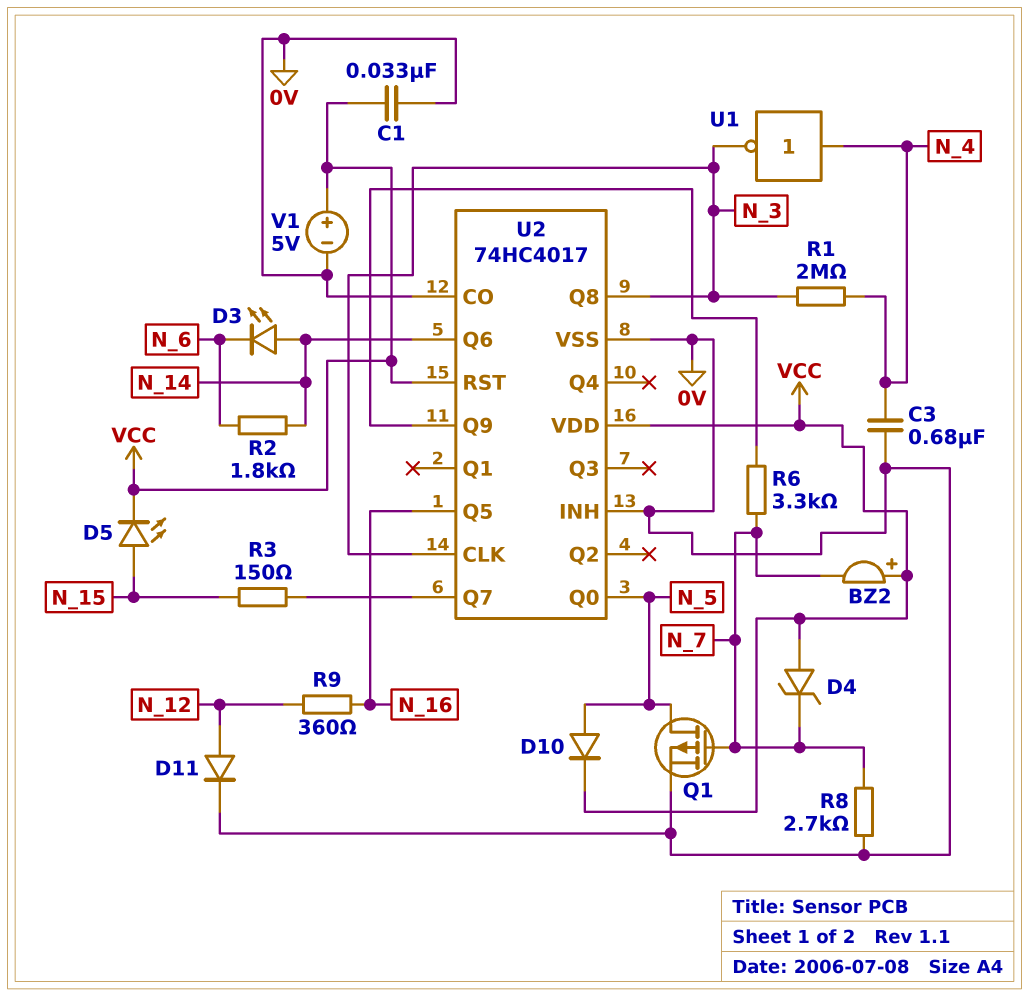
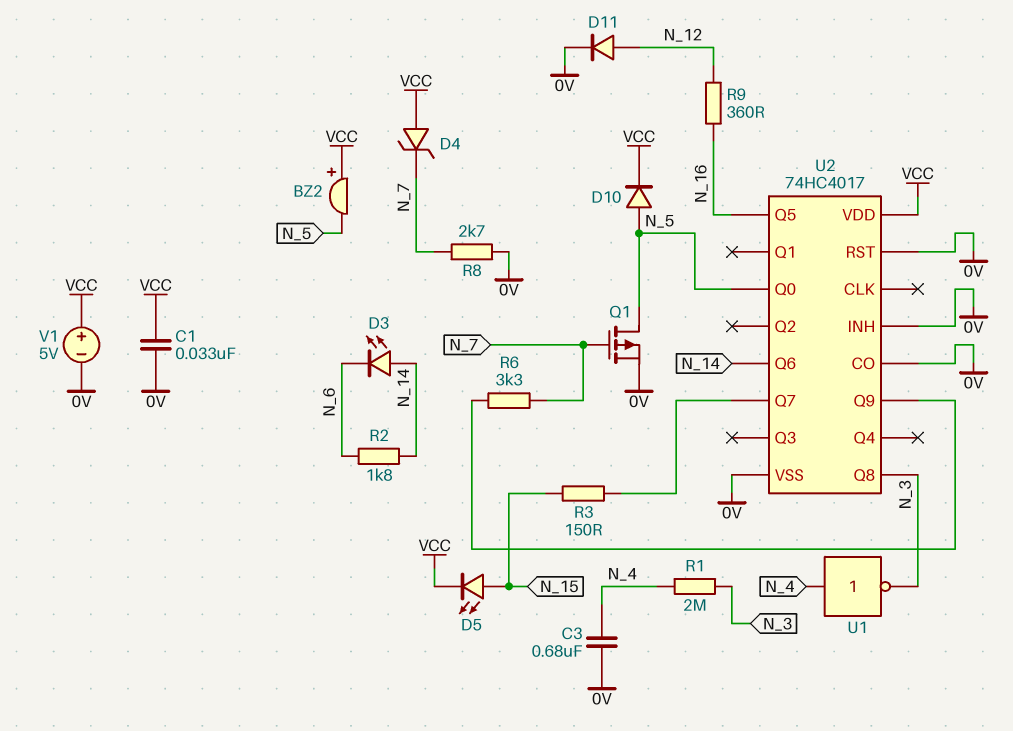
BZ2: buzzer (plus VCC, minus N_7) -> buzzer (plus VCC, minus N_5)
U2 pin CLK: N_3 -> none
U2 pin RST: VCC -> 0V

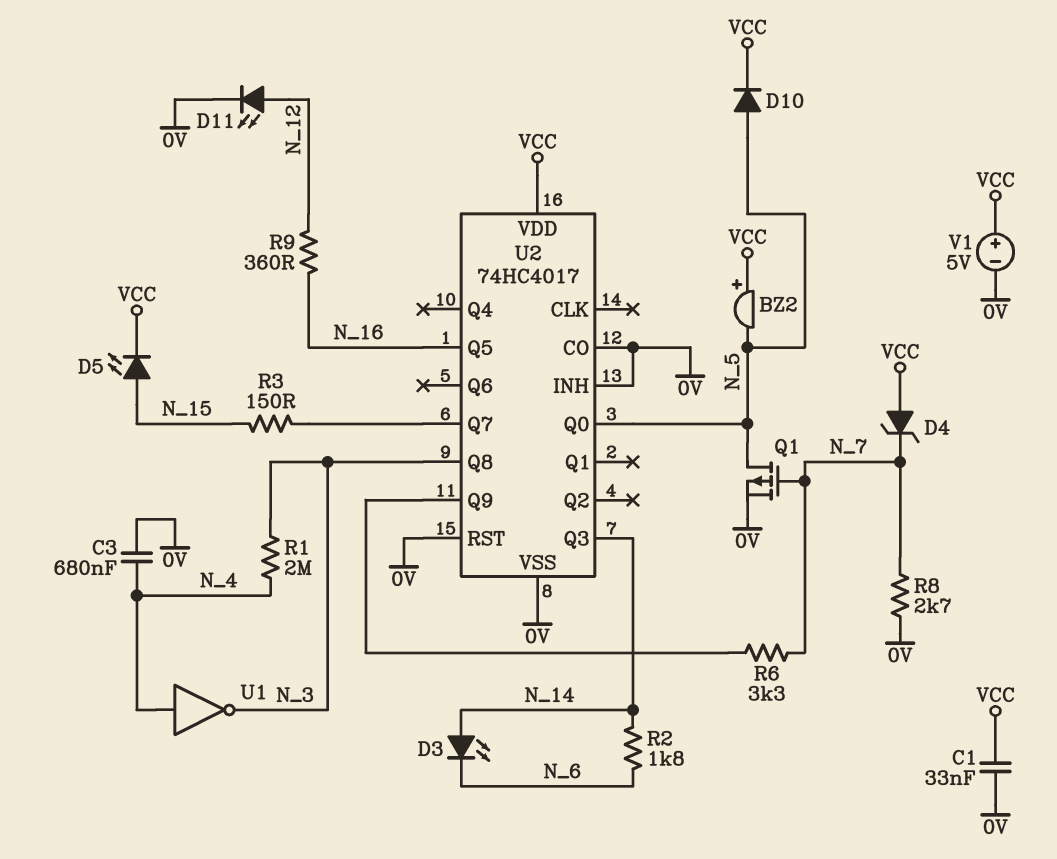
D11: diode (A N_12, K 0V) -> LED (A N_12, K 0V)
U2 pin Q3: none -> N_14
U2 pin Q6: N_14 -> none

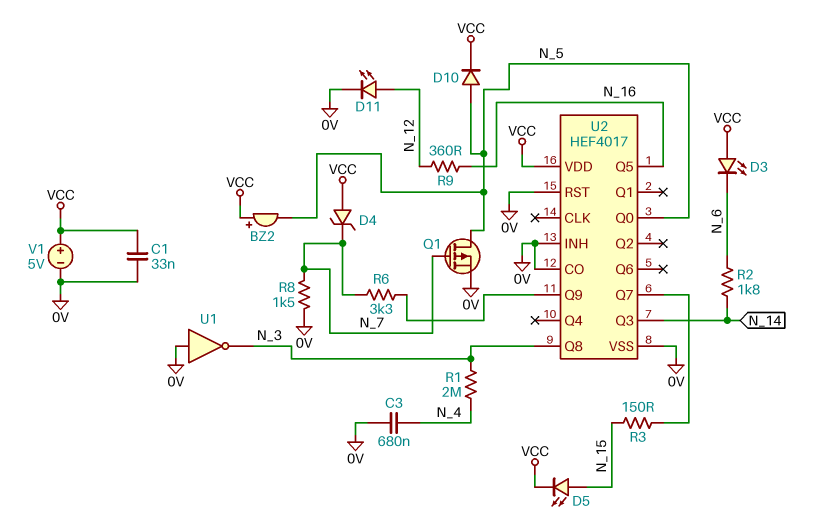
D3: LED (A N_14, K N_6) -> LED (A VCC, K N_6)
R8: 2.7k (0V, N_7) -> 1.5k (0V, N_7)
U1: NOT (in N_4, out N_3) -> NOT (in 0V, out N_3)
U2: 74HC4017 -> HEF4017

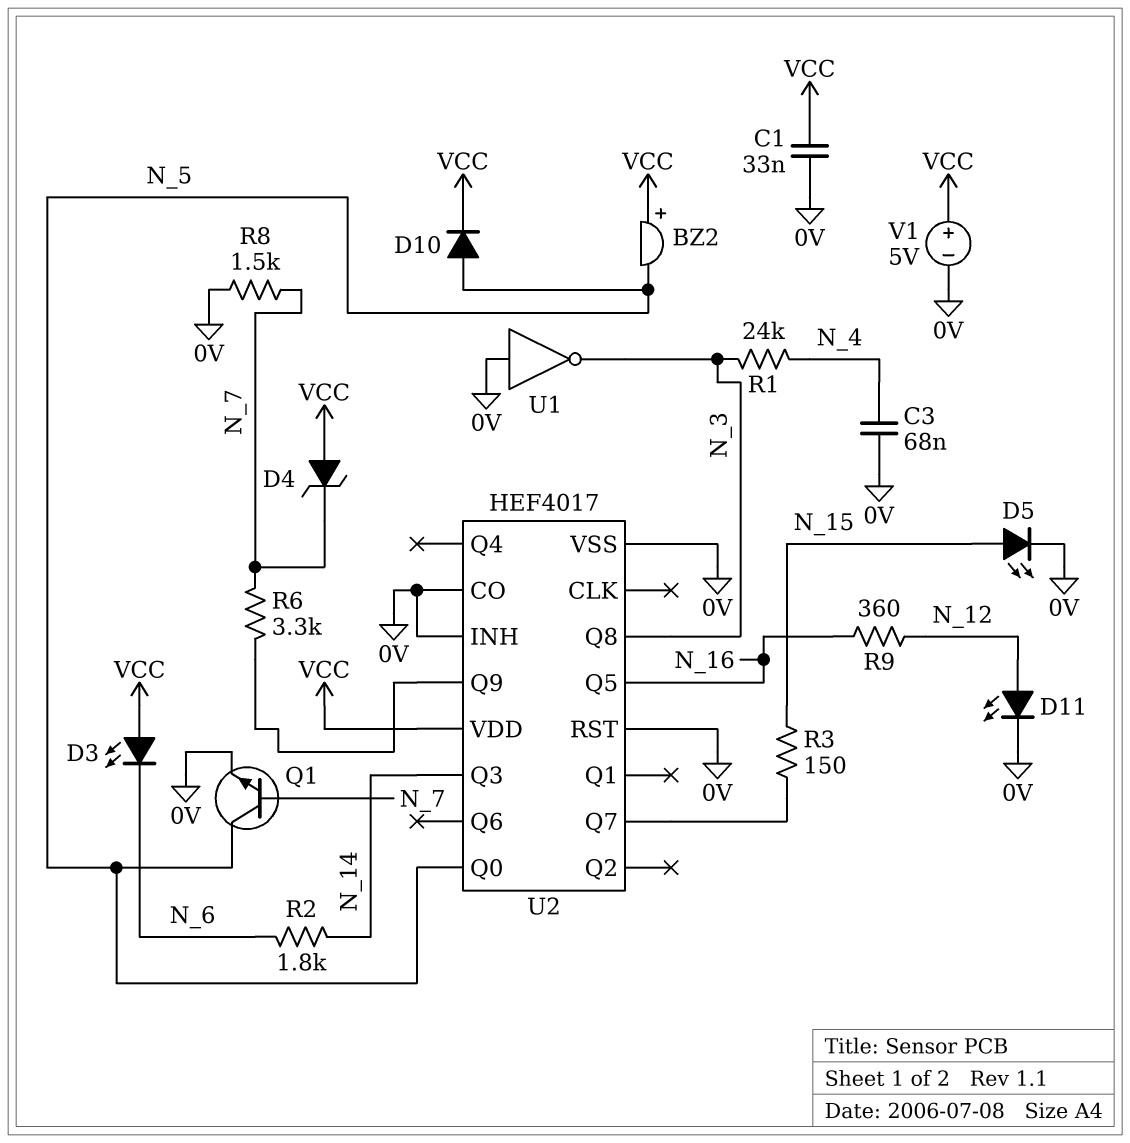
C3: 680nF (0V, N_4) -> 68nF (0V, N_4)
D5: LED (A N_15, K VCC) -> LED (A N_15, K 0V)
Q1: PMOS (G N_7, D N_5, S 0V) -> NPN (B N_7, C N_5, E 0V)
R1: 2M (N_3, N_4) -> 24k (N_3, N_4)

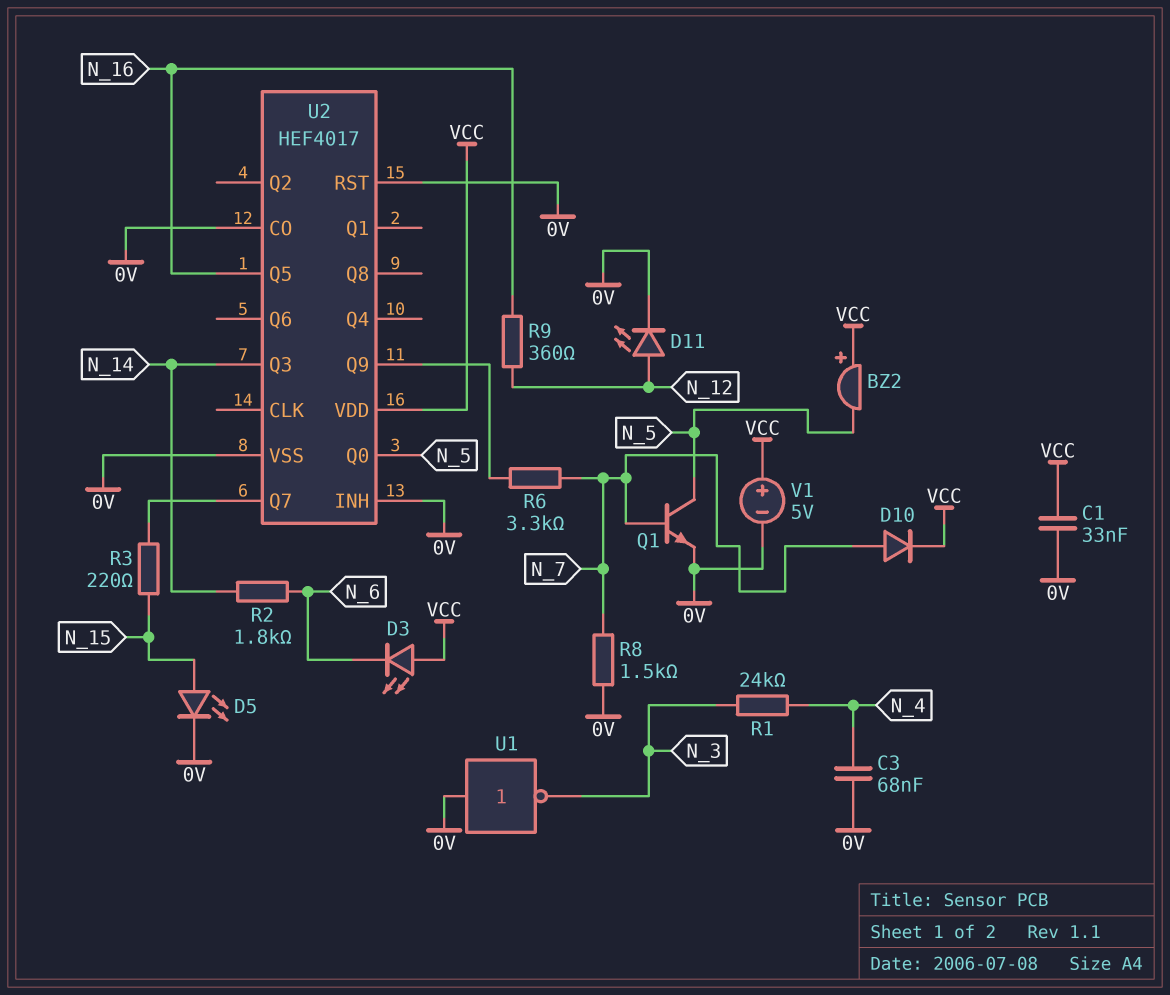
D4: zener (A VCC, K N_7) -> none
D10: diode (A N_5, K VCC) -> diode (A N_7, K VCC)
R3: 150 (N_15, U2/Q7) -> 220 (N_15, U2/Q7)
U2 pin Q8: N_3 -> none

